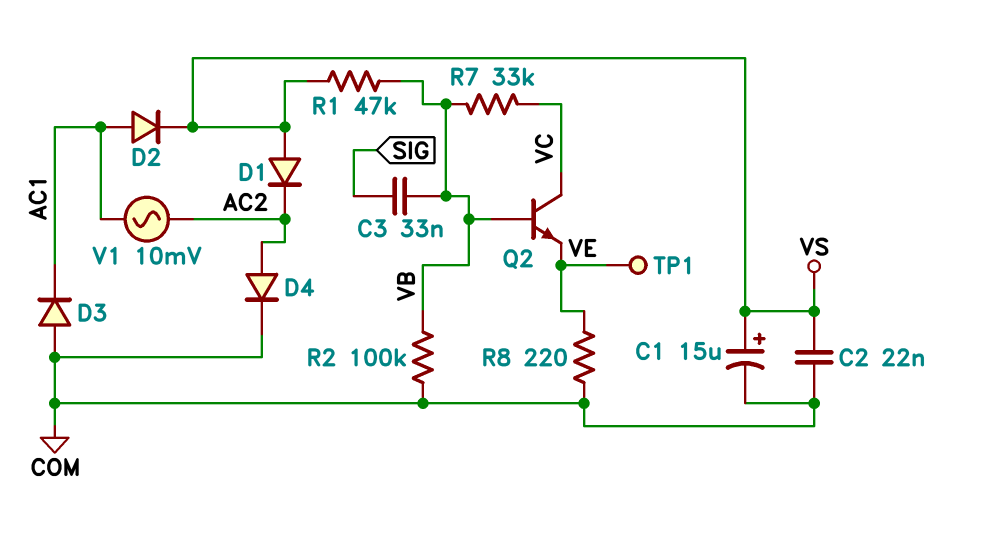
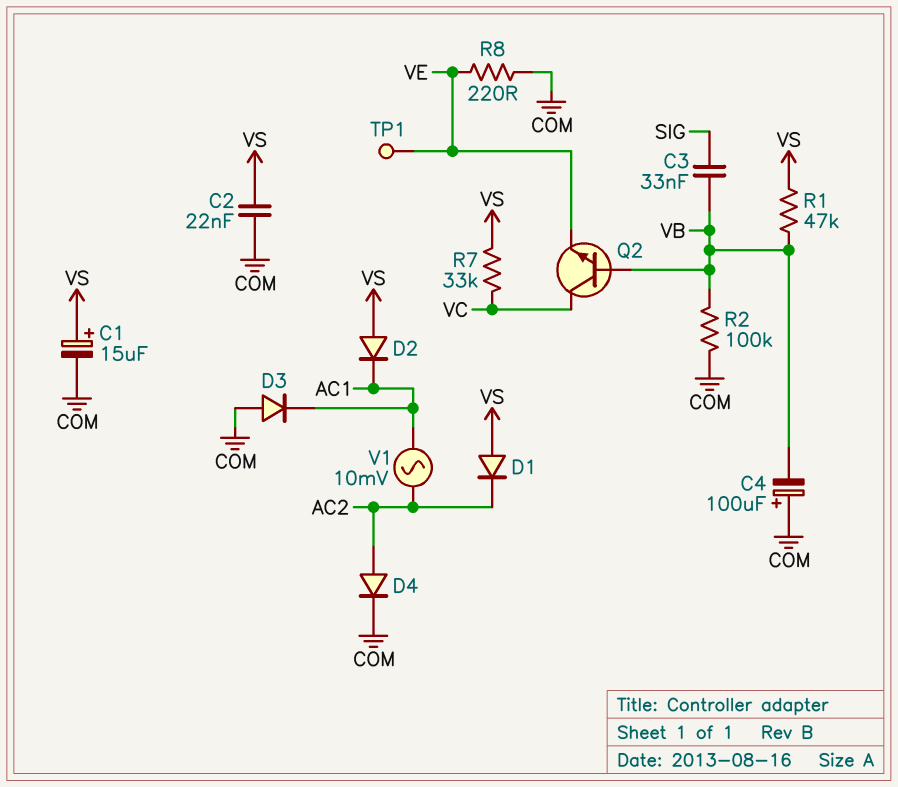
C4: none -> 100uF (plus COM, minus VB)
D2: diode (A AC1, K VS) -> diode (A VS, K AC1)
R7: 33k (VB, VC) -> 33k (VC, VS)

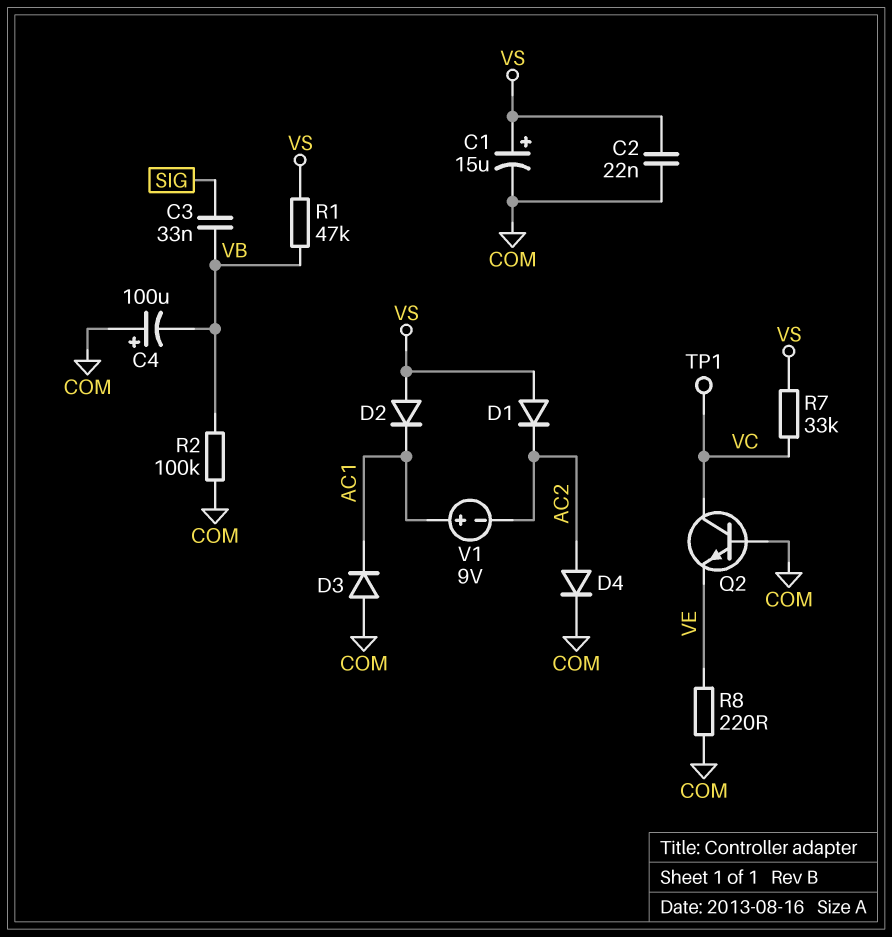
Q2: NPN (B VB, C VC, E VE) -> NPN (B COM, C VC, E VE)
TP1: test point (VE) -> test point (VC)
V1: AC 10mV (AC1, AC2) -> 9V (plus AC1, minus AC2)

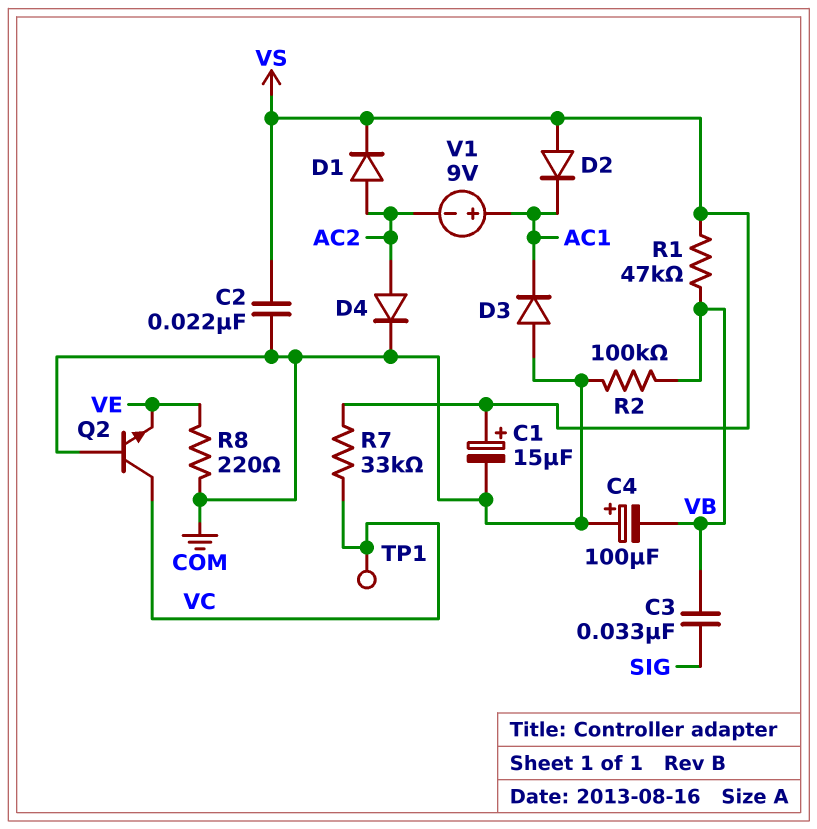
D1: diode (A VS, K AC2) -> diode (A AC2, K VS)

